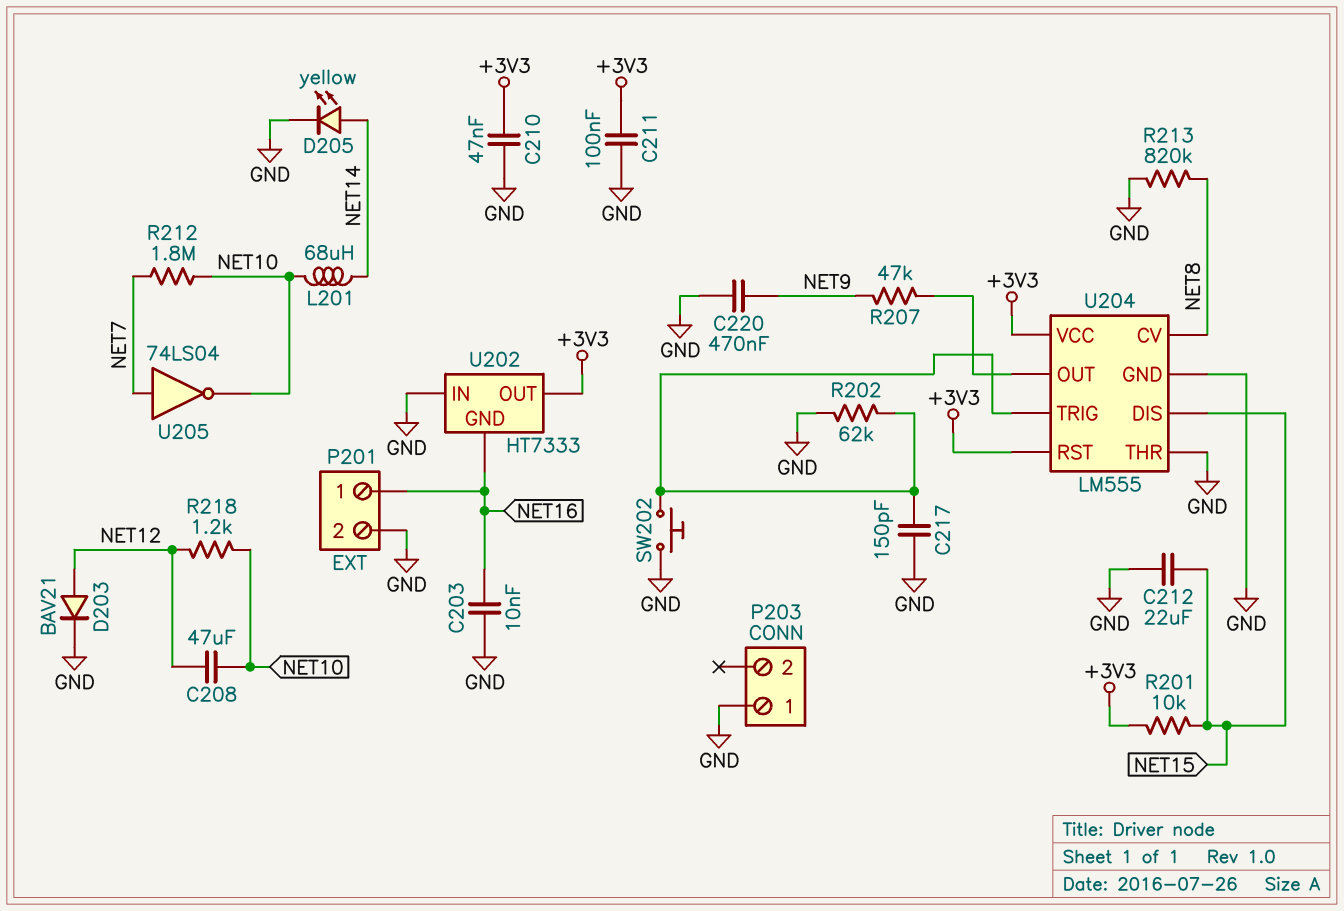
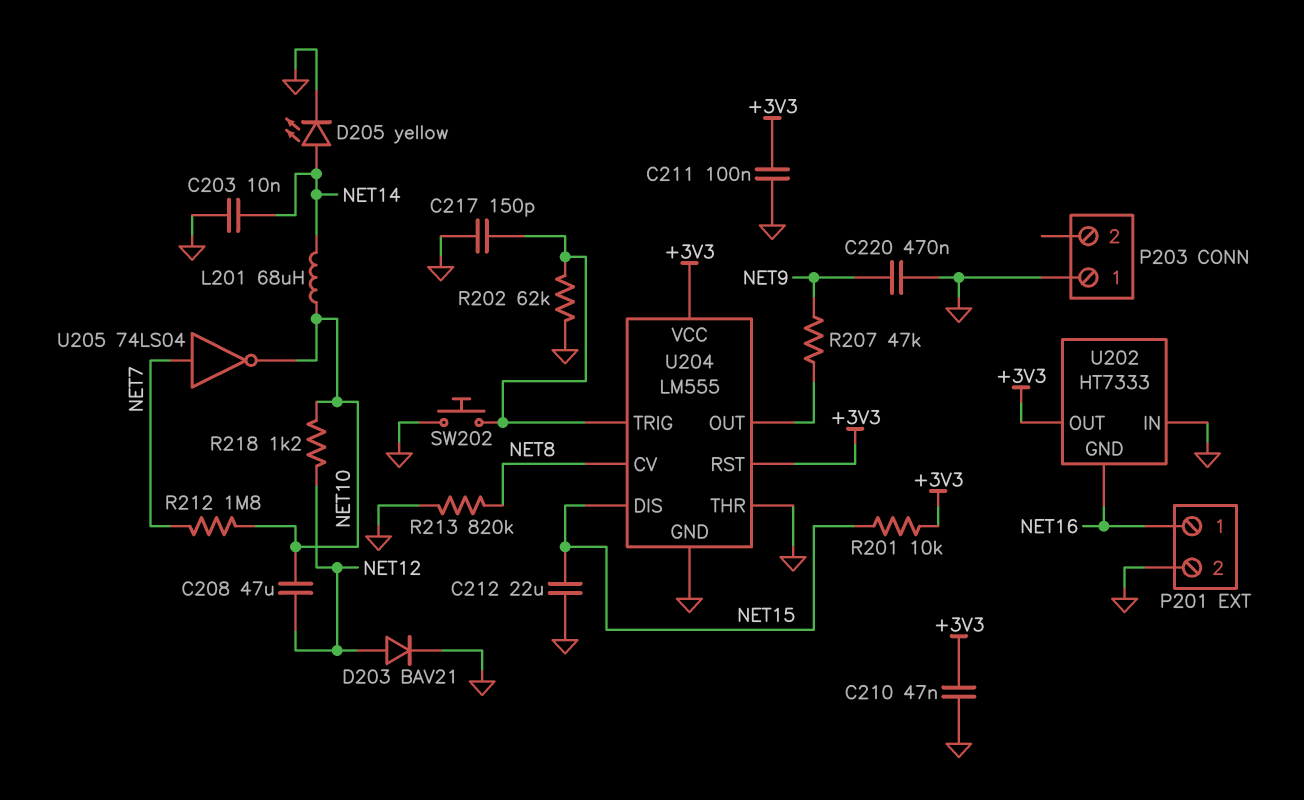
C203: 10nF (GND, NET16) -> 10nF (GND, NET14)

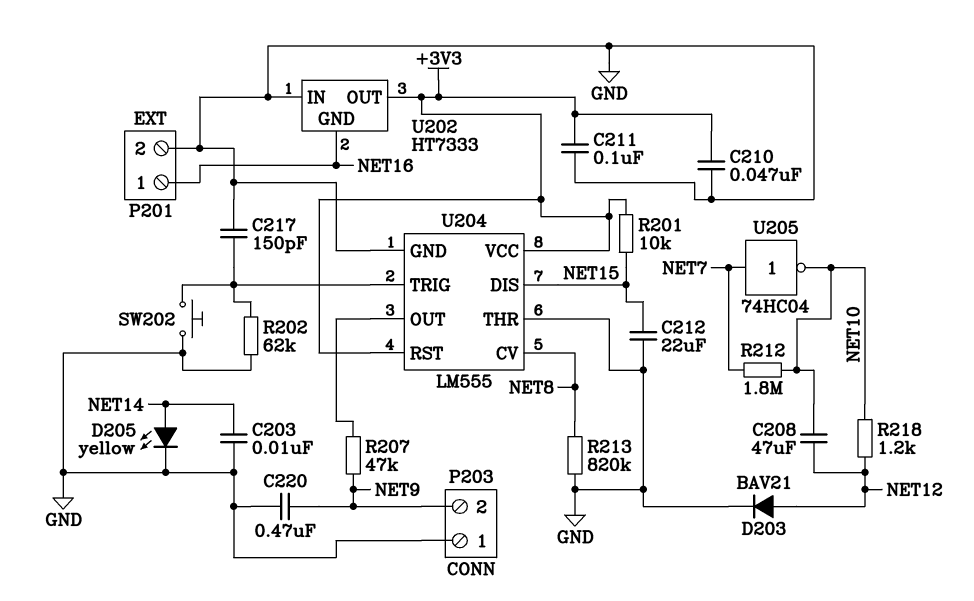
L201: 68uH (NET10, NET14) -> none
P203 pin 2: none -> NET9
U205: NOT 74LS04 (in NET7, out NET10) -> NOT 74HC04 (in NET7, out NET10)

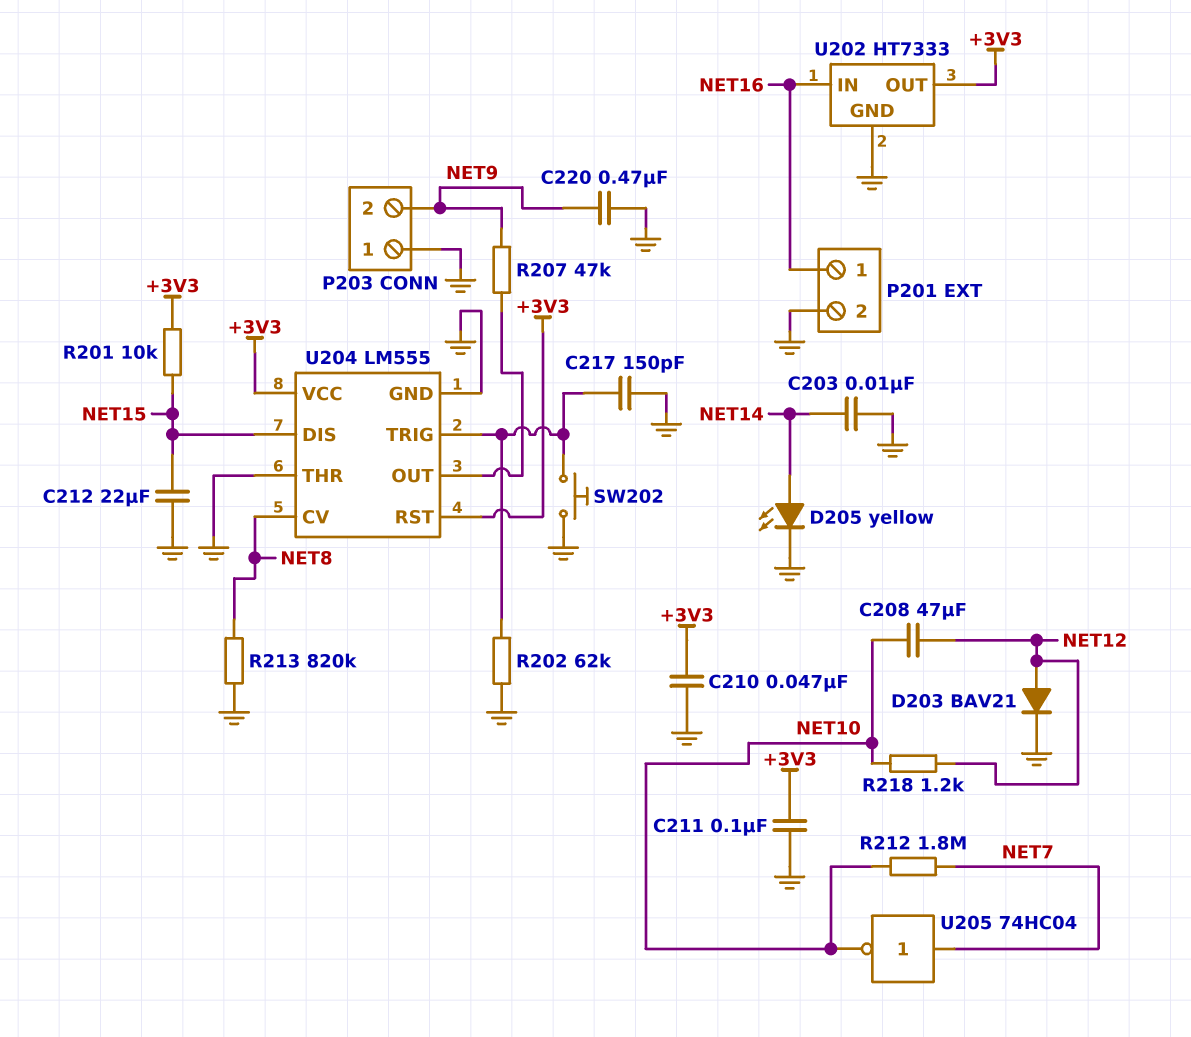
U202 pin GND: NET16 -> GND
U202 pin IN: GND -> NET16

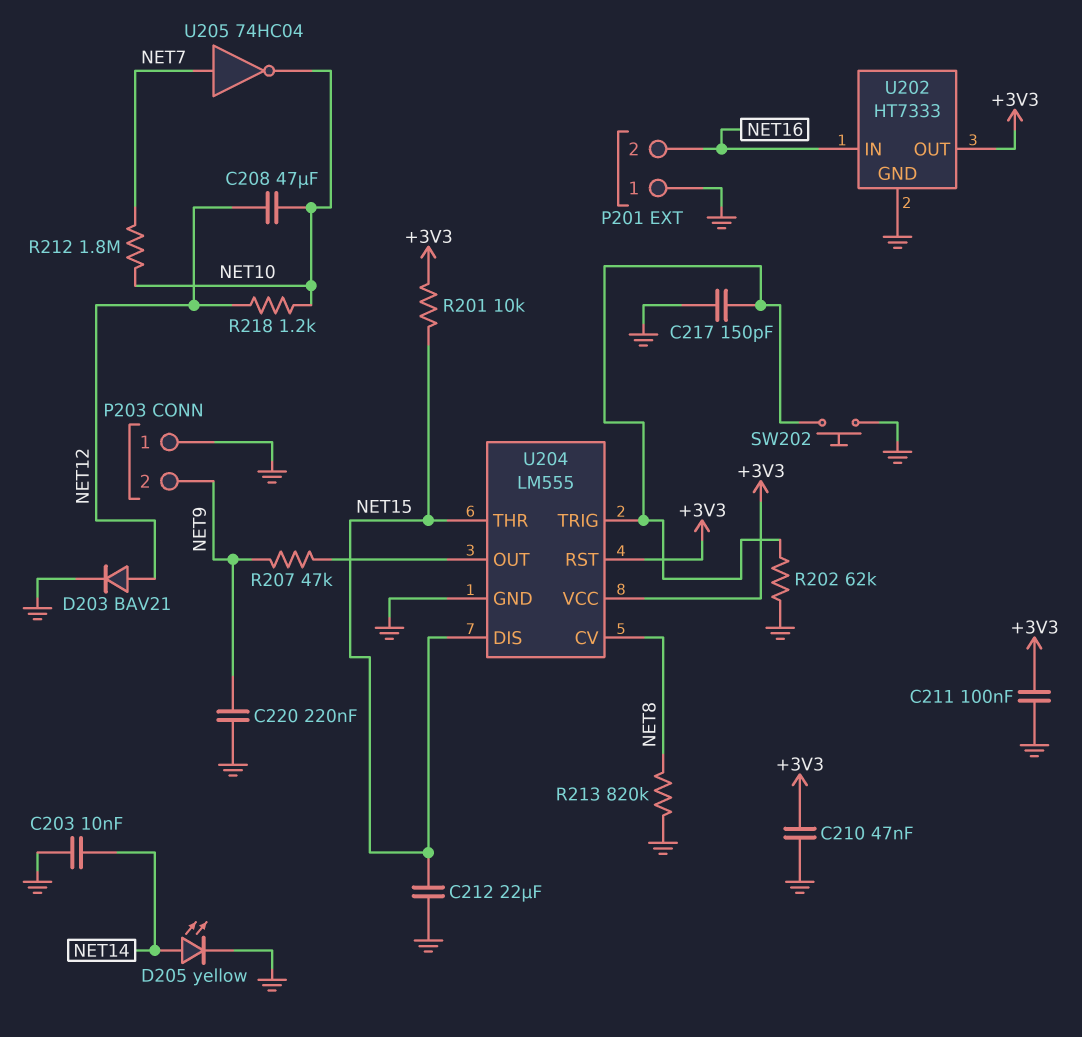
C220: 470nF (GND, NET9) -> 220nF (GND, NET9)
P201 pin 1: NET16 -> GND
P201 pin 2: GND -> NET16
U204 pin THR: GND -> NET15

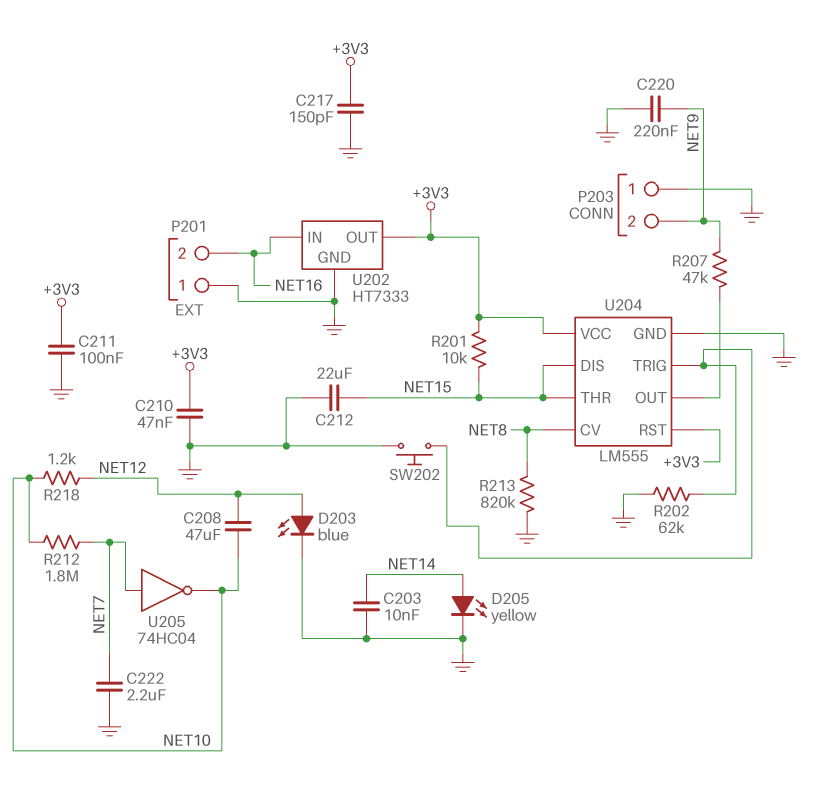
C217: 150pF (GND, U204/TRIG) -> 150pF (+3V3, GND)
C222: none -> 2.2uF (GND, NET7)
D203: diode BAV21 (A NET12, K GND) -> LED blue (A NET12, K GND)

